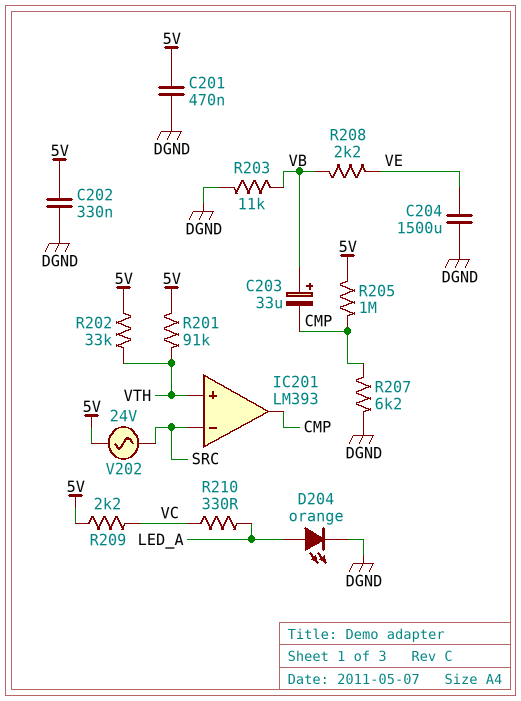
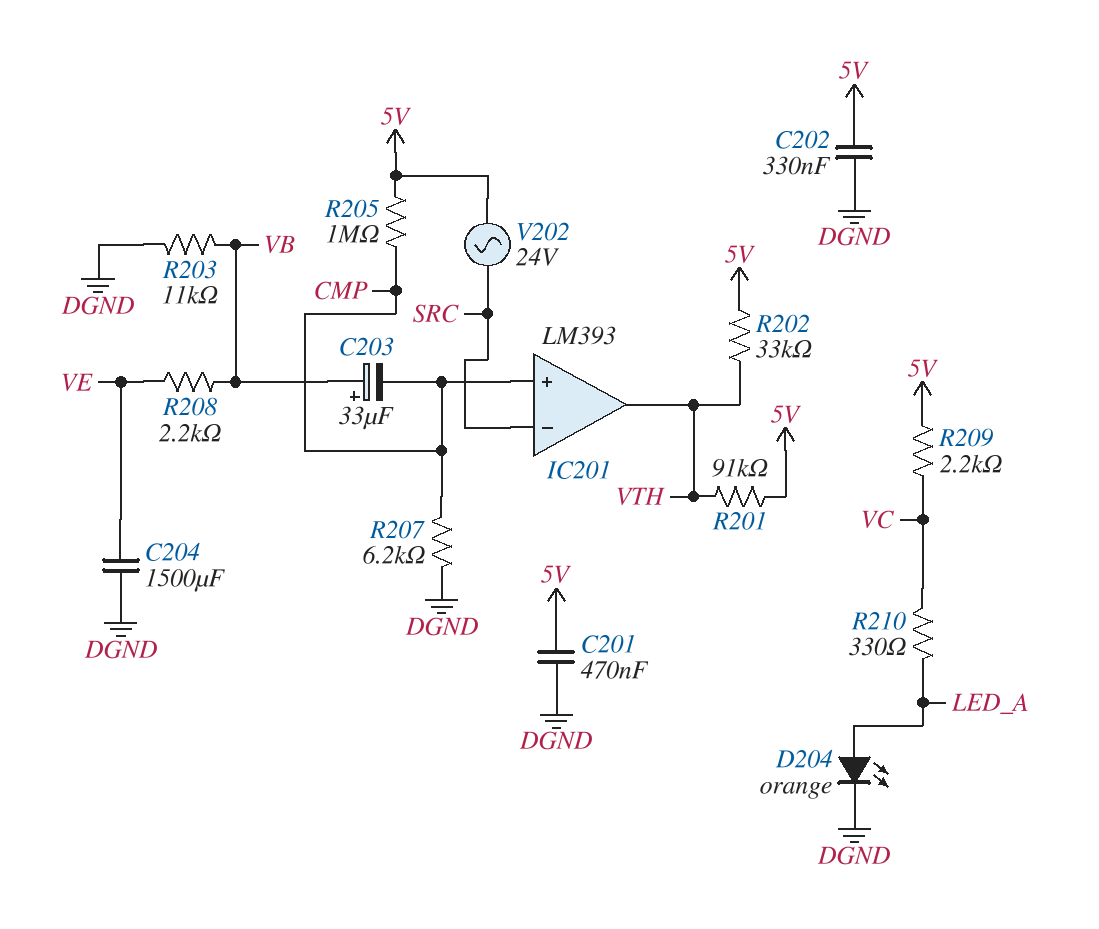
IC201 pin in+: VTH -> CMP
IC201 pin out: CMP -> VTH

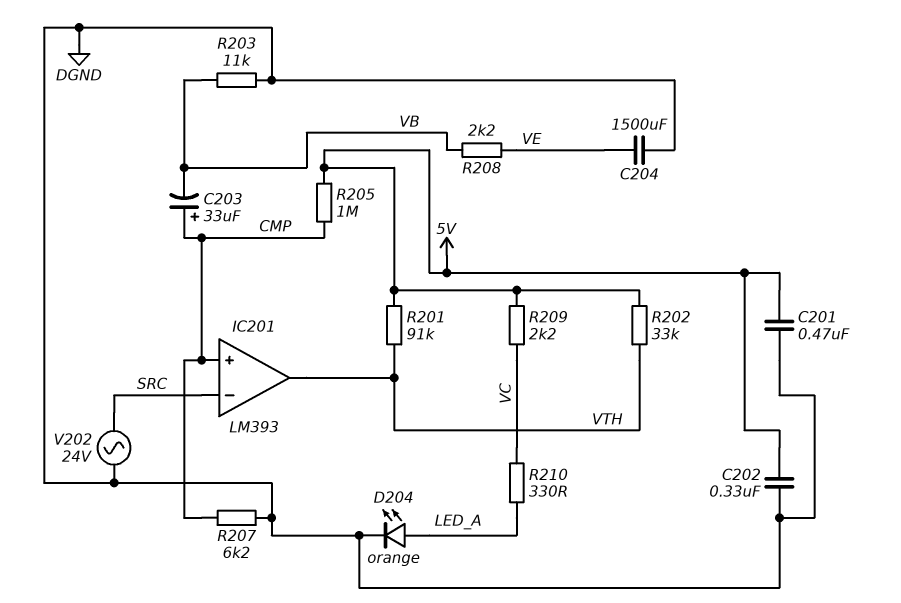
C203: 33uF (plus VB, minus CMP) -> 33uF (plus CMP, minus VB)
V202: AC 24V (5V, SRC) -> AC 24V (DGND, SRC)

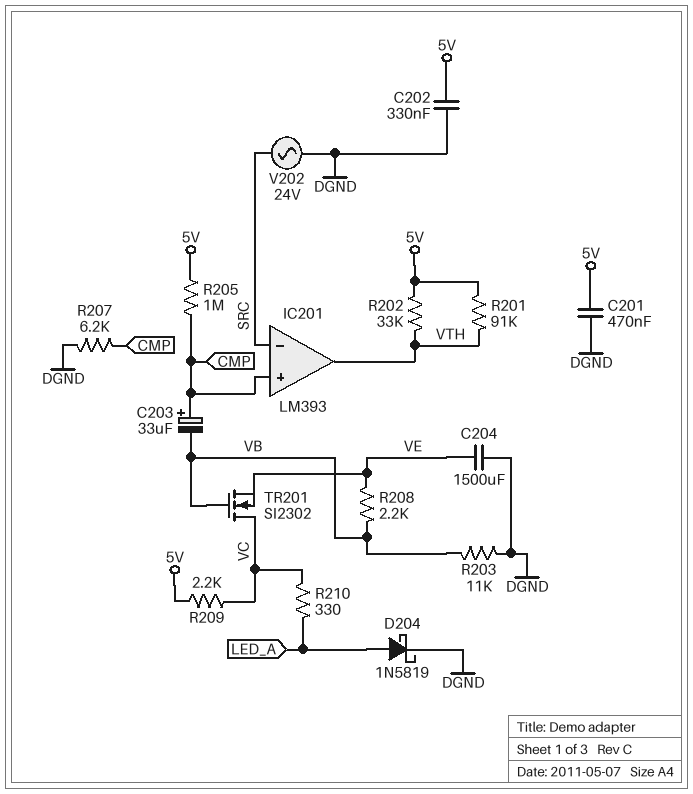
D204: LED orange (A LED_A, K DGND) -> schottky 1N5819 (A LED_A, K DGND)
TR201: none -> NMOS SI2302 (G VB, D VC, S VE)

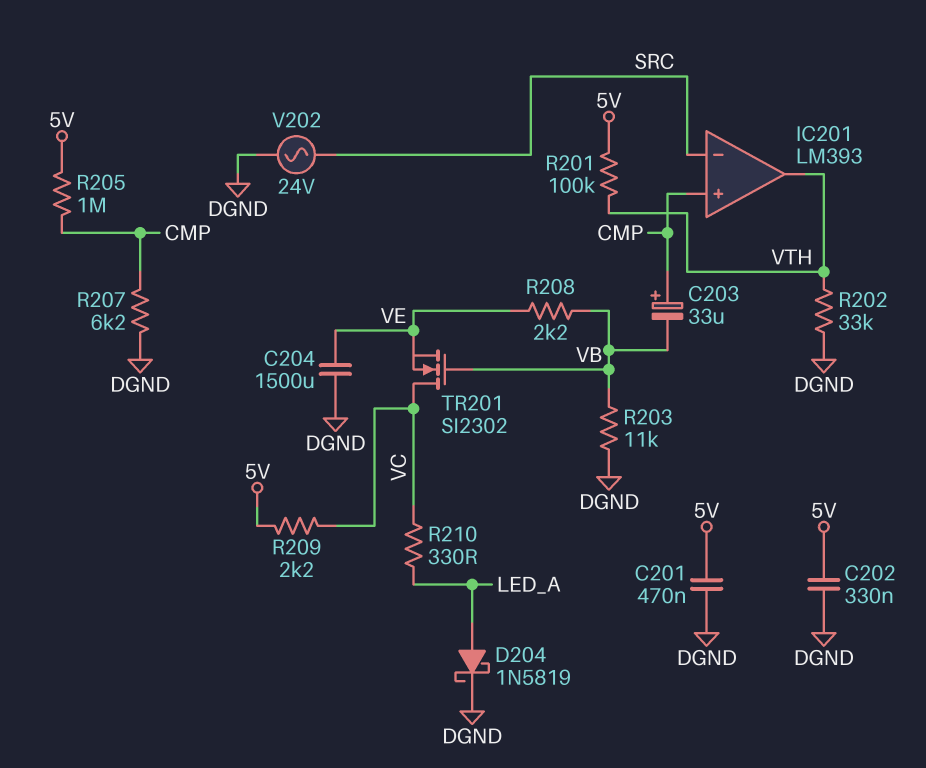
R201: 91k (5V, VTH) -> 100k (5V, VTH)
R202: 33k (5V, VTH) -> 33k (DGND, VTH)

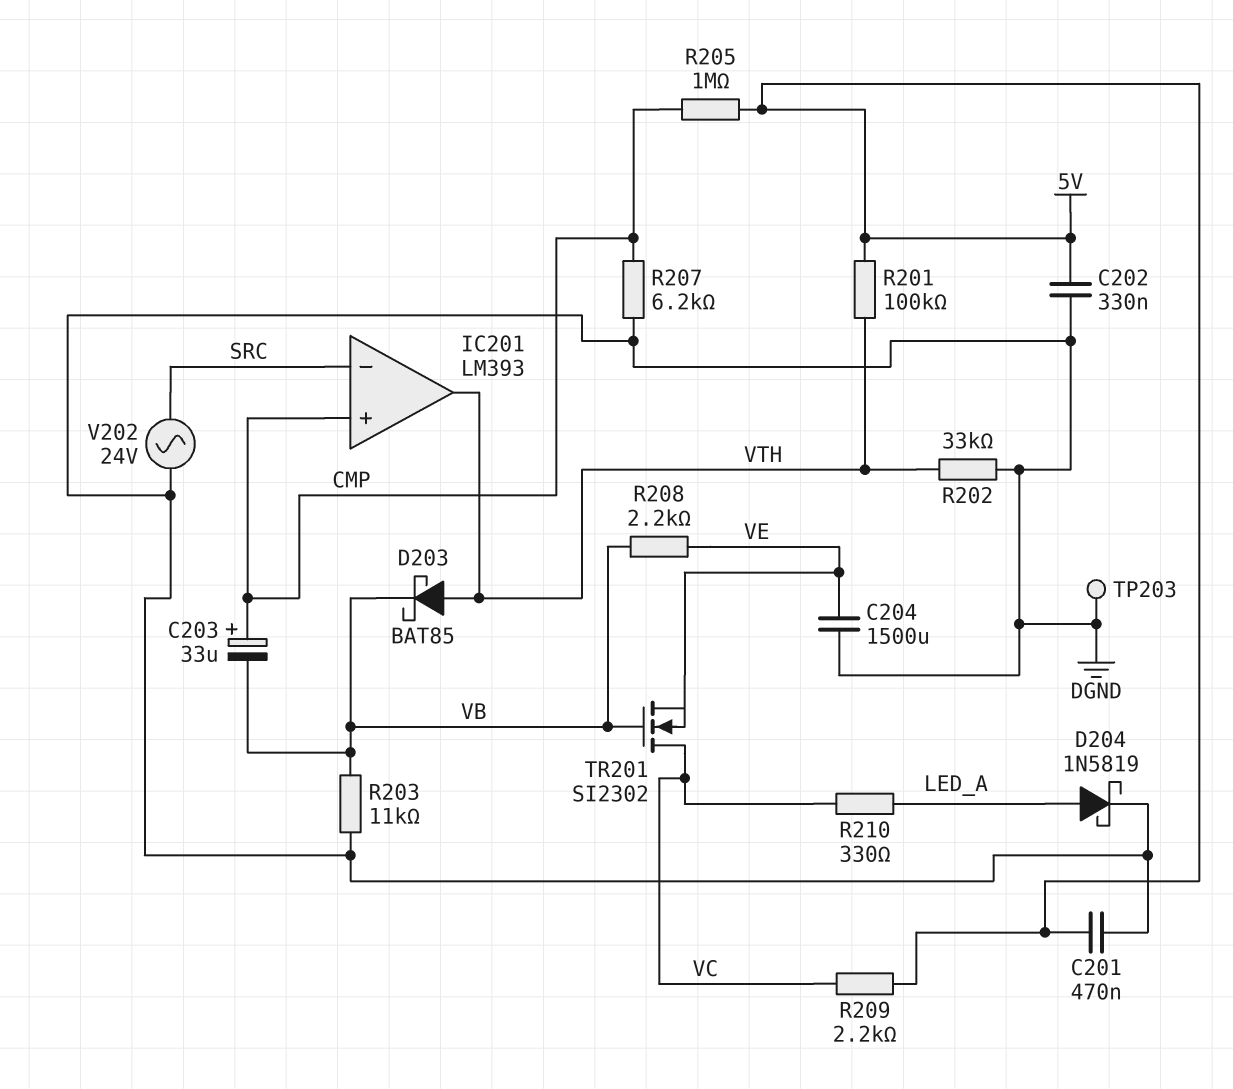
D203: none -> schottky BAT85 (A VTH, K VB)
TP203: none -> test point (DGND)

